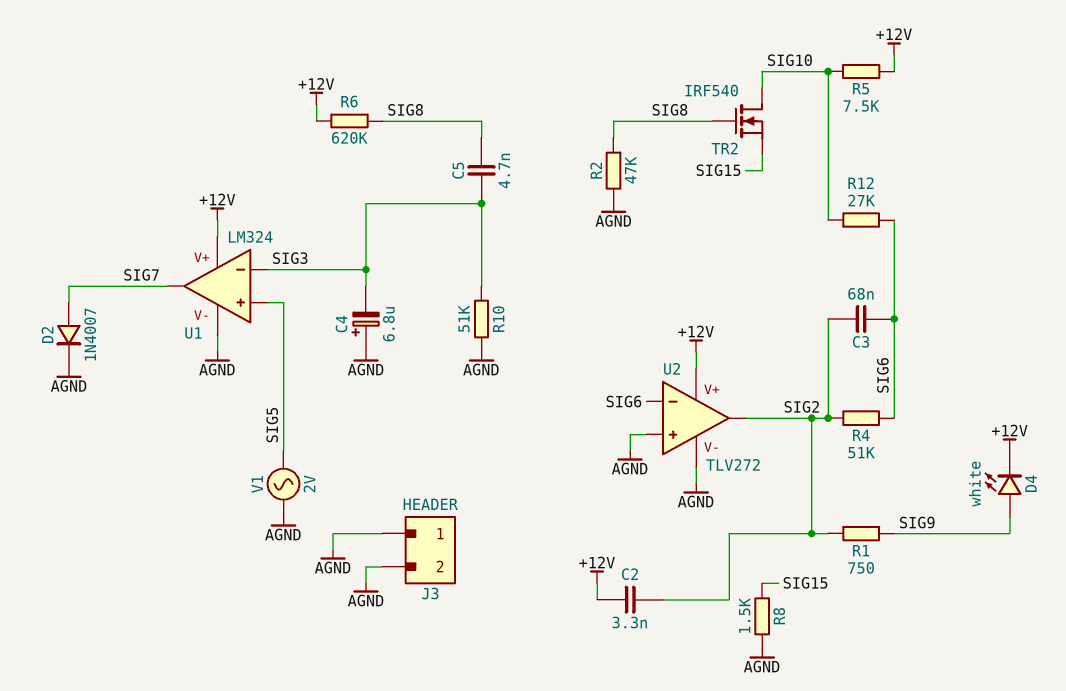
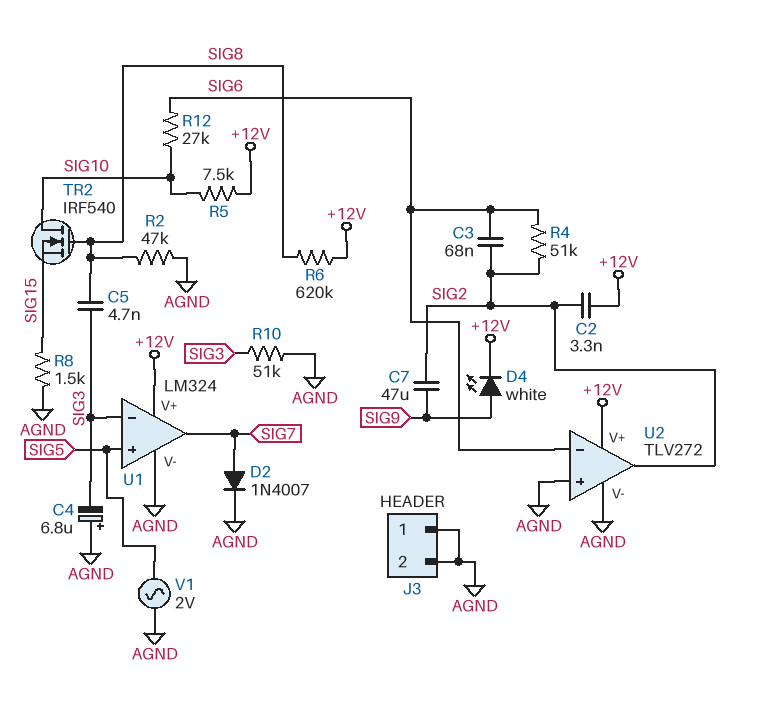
C7: none -> 47uF (SIG2, SIG9)
R1: 750 (SIG2, SIG9) -> none

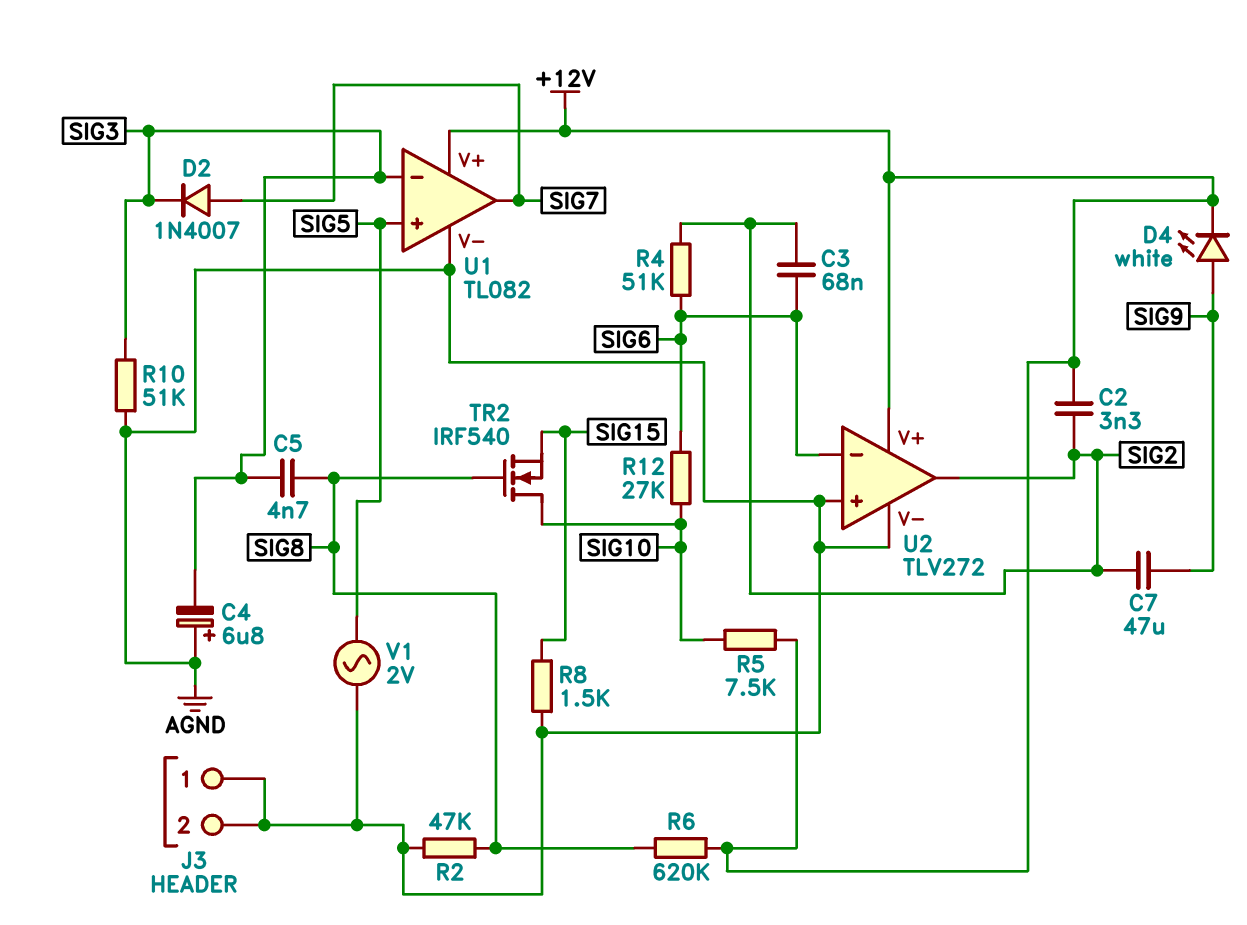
D2: diode 1N4007 (A SIG7, K AGND) -> diode 1N4007 (A SIG7, K SIG3)
U1: LM324 -> TL082

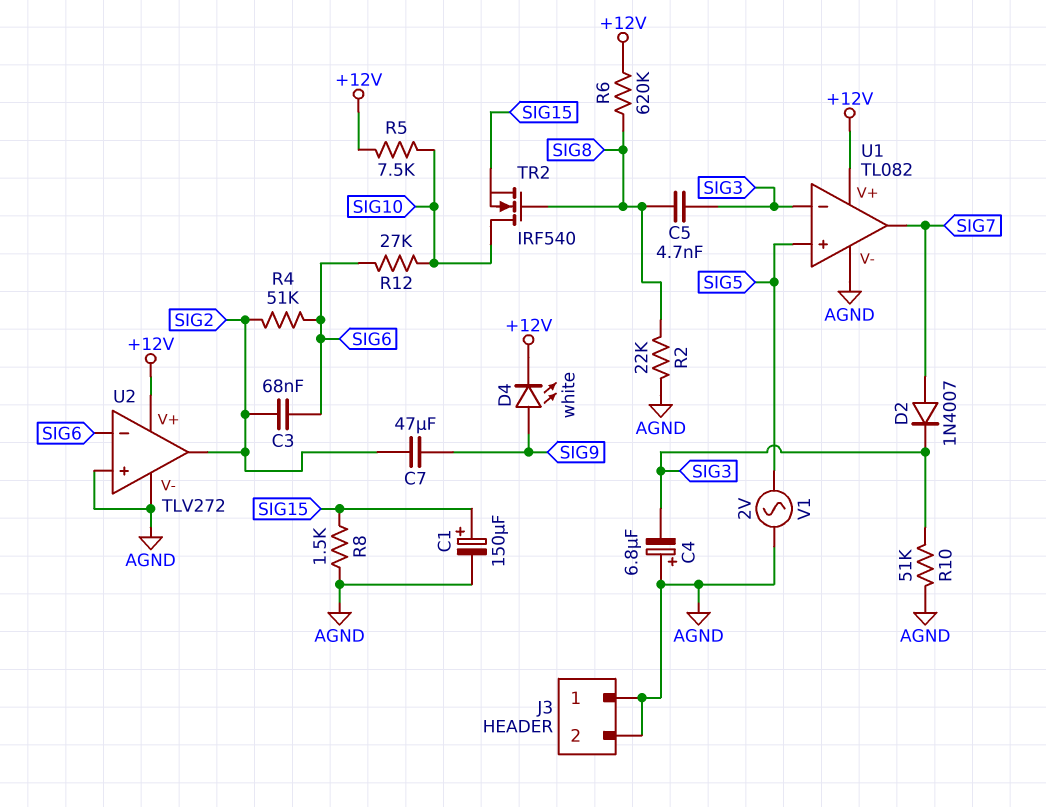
C1: none -> 150uF (plus SIG15, minus AGND)
C2: 3.3nF (+12V, SIG2) -> none
R2: 47k (AGND, SIG8) -> 22k (AGND, SIG8)

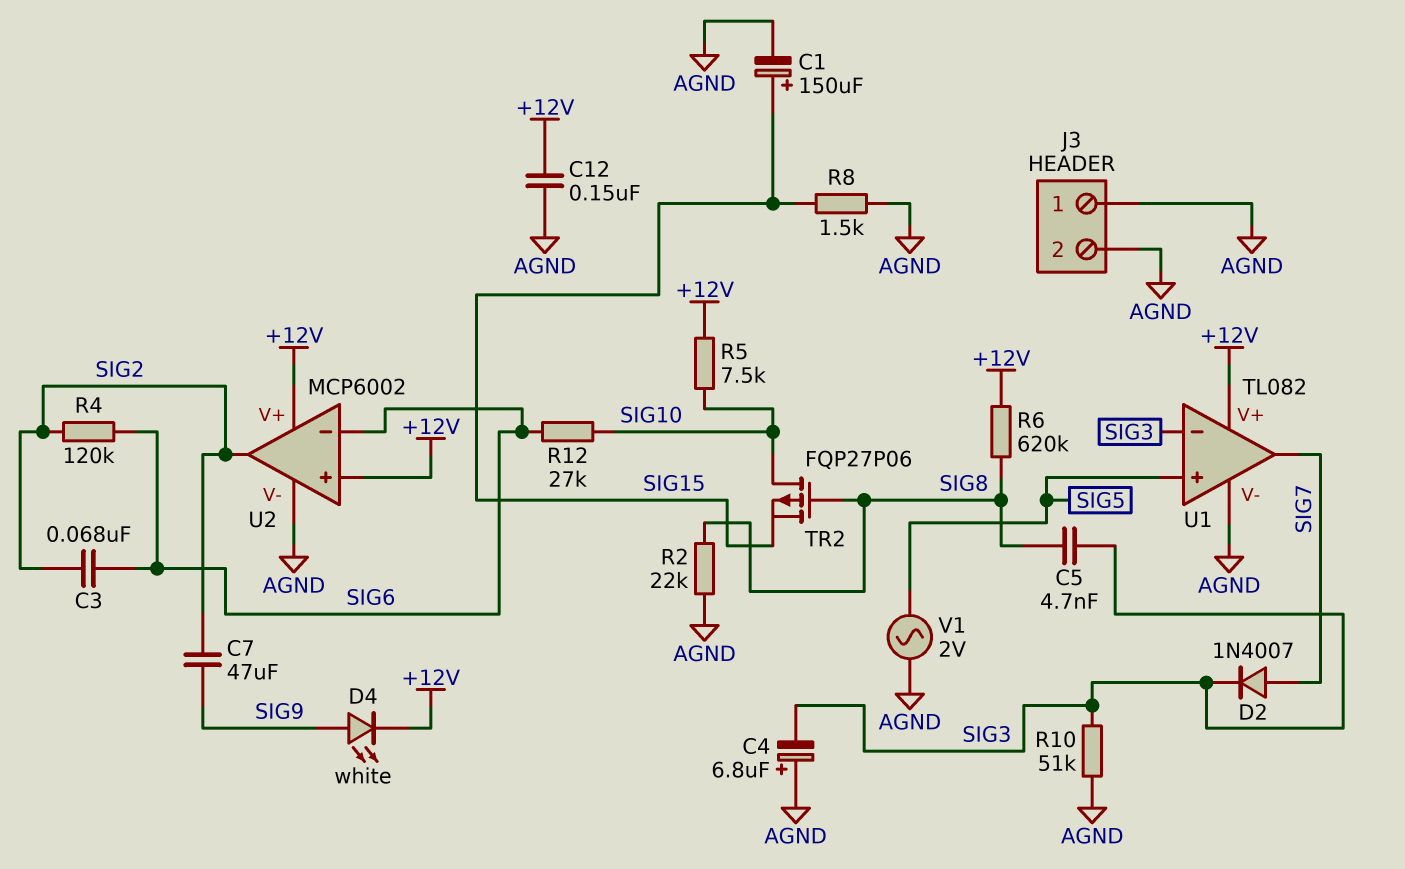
C12: none -> 150nF (+12V, AGND)
R4: 51k (SIG2, SIG6) -> 120k (SIG2, SIG6)
TR2: NMOS IRF540 (G SIG8, D SIG10, S SIG15) -> PMOS FQP27P06 (G SIG8, D SIG10, S SIG15)
U2: TLV272 -> MCP6002
U2 pin in+: AGND -> +12V

